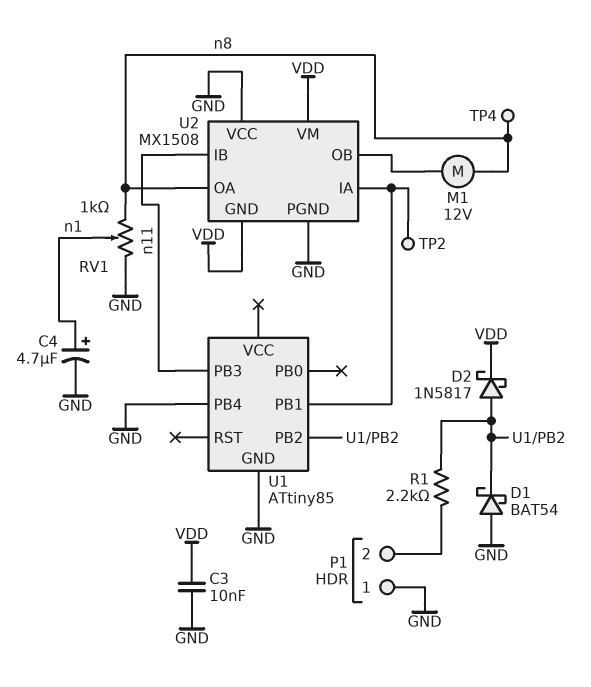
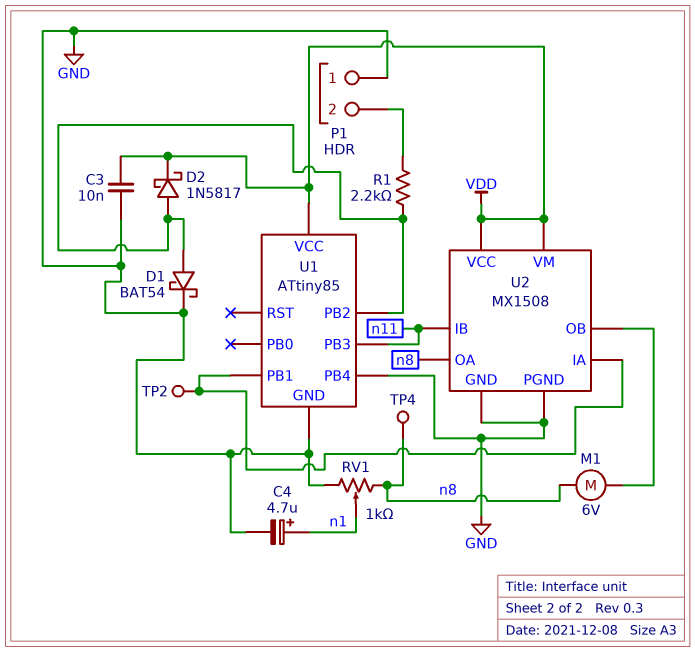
D1: schottky BAT54 (A GND, K U1/PB2) -> schottky BAT54 (A U1/PB2, K GND)
M1: motor 12V (U2/OB, n8) -> motor 6V (U2/OB, n8)
U1 pin VCC: none -> VDD
U2 pin GND: VDD -> GND
U2 pin VCC: GND -> VDD

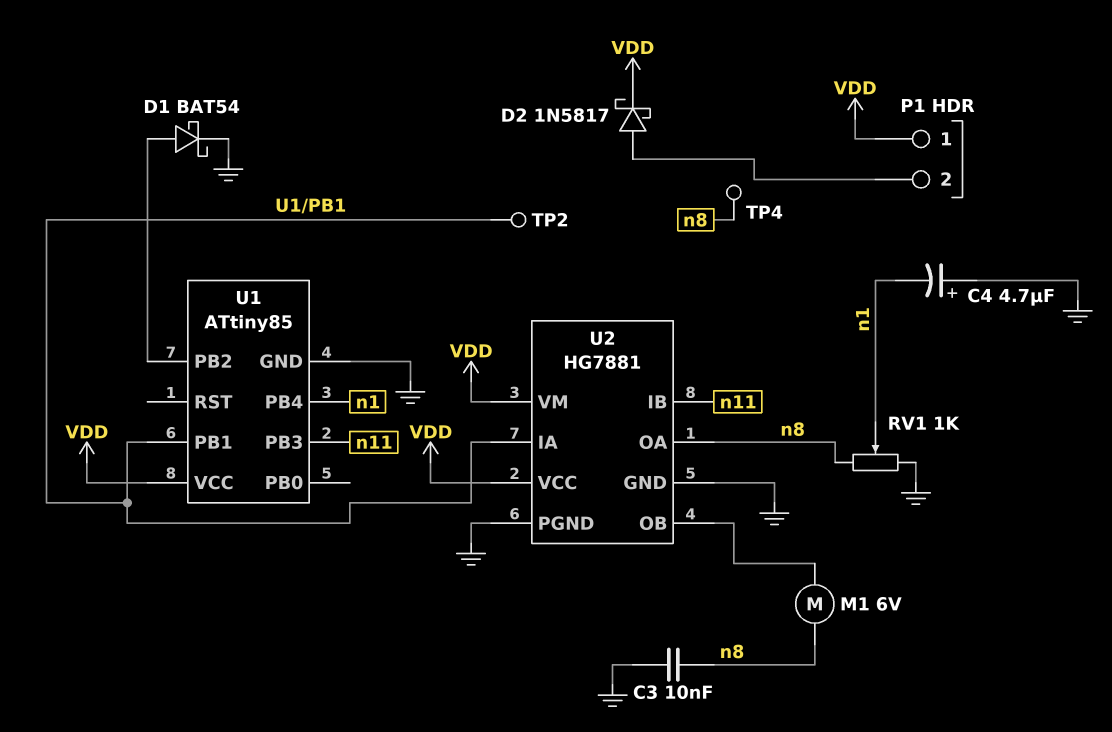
C3: 10nF (GND, VDD) -> 10nF (GND, n8)
C4: 4.7uF (plus n1, minus GND) -> 4.7uF (plus GND, minus n1)
D2: schottky 1N5817 (A U1/PB2, K VDD) -> schottky 1N5817 (A P1/2, K VDD)
P1 pin 1: GND -> VDD
R1: 2.2k (P1/2, U1/PB2) -> none
U1 pin PB4: GND -> n1
U2: MX1508 -> HG7881

